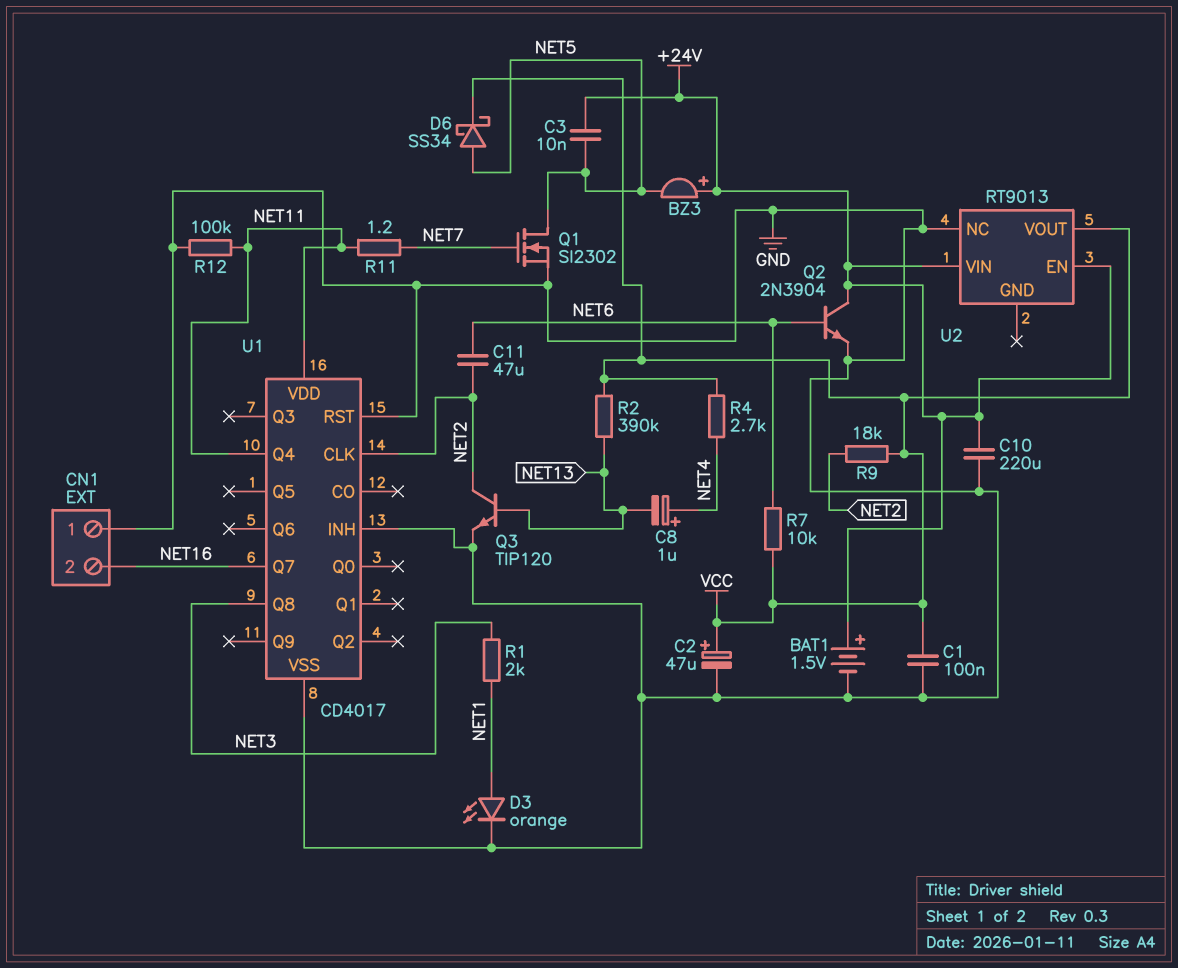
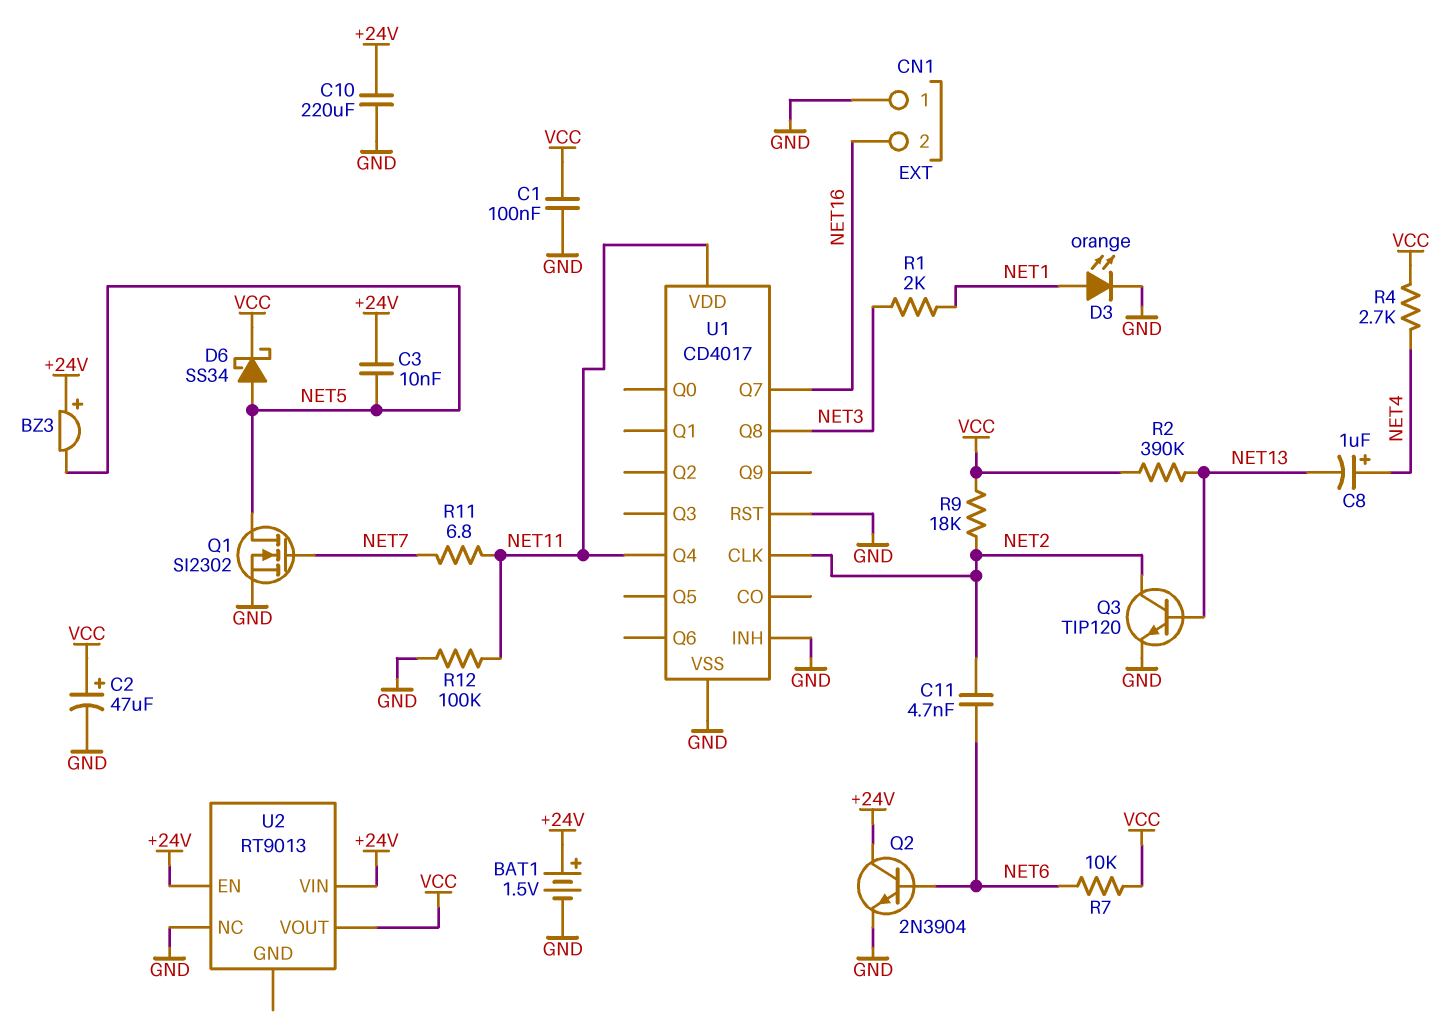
C11: 47uF (NET2, NET6) -> 4.7nF (NET2, NET6)
R11: 1.2 (NET7, NET11) -> 6.8 (NET7, NET11)

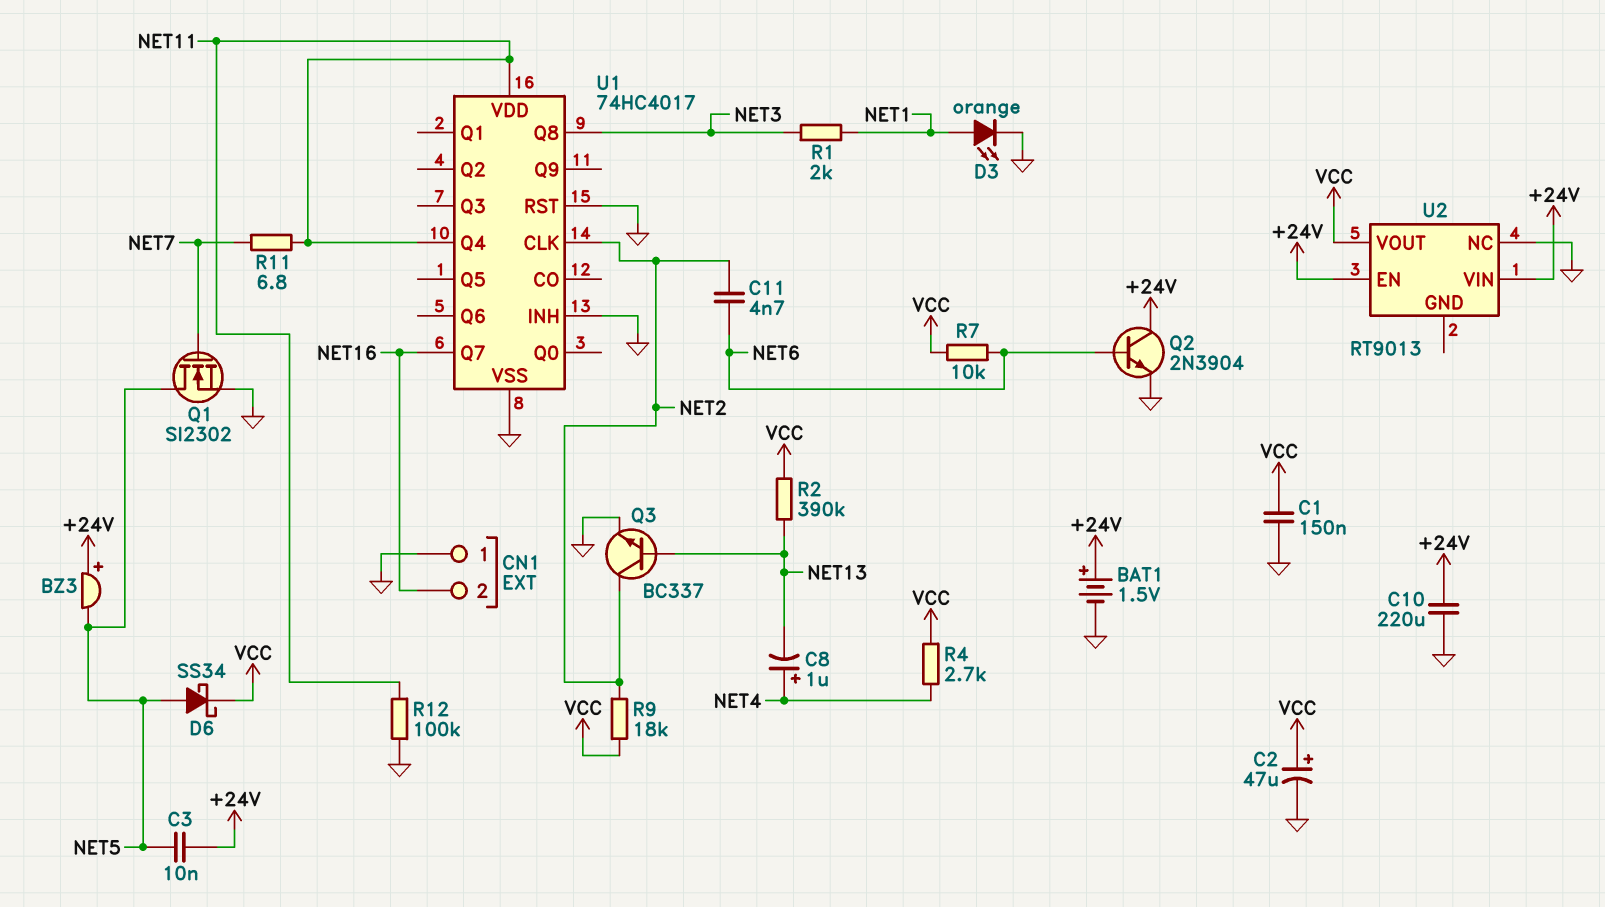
C1: 100nF (GND, VCC) -> 150nF (GND, VCC)
Q3: NPN TIP120 (B NET13, C NET2, E GND) -> NPN BC337 (B NET13, C NET2, E GND)
U1: CD4017 -> 74HC4017

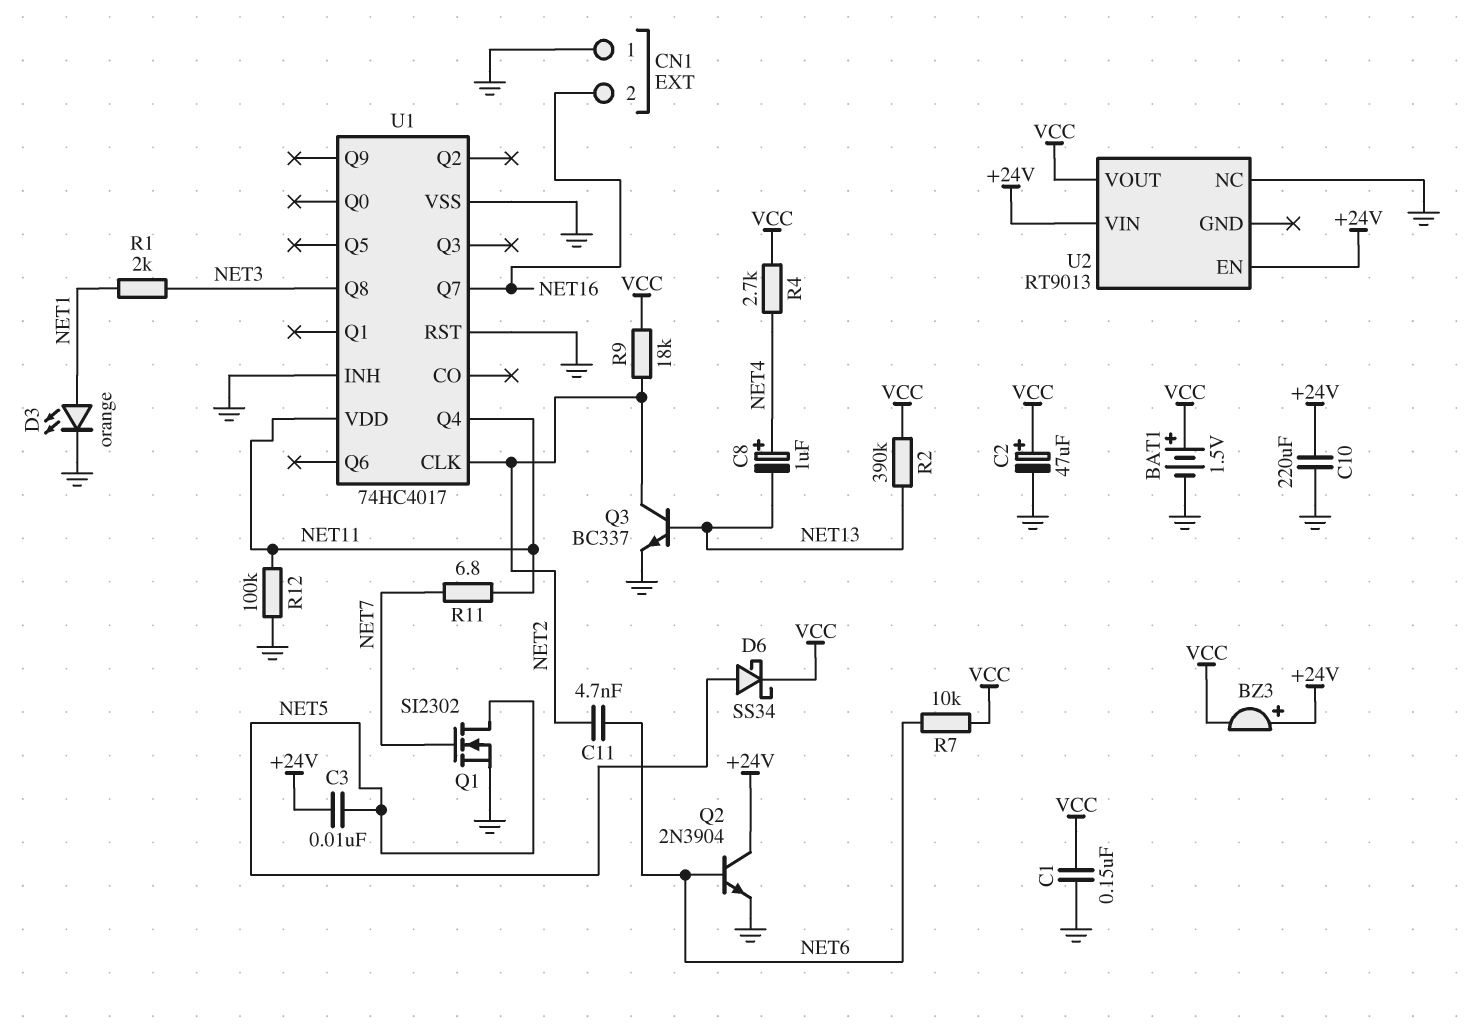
BAT1: 1.5V (plus +24V, minus GND) -> 1.5V (plus VCC, minus GND)
BZ3: buzzer (plus +24V, minus NET5) -> buzzer (plus +24V, minus VCC)

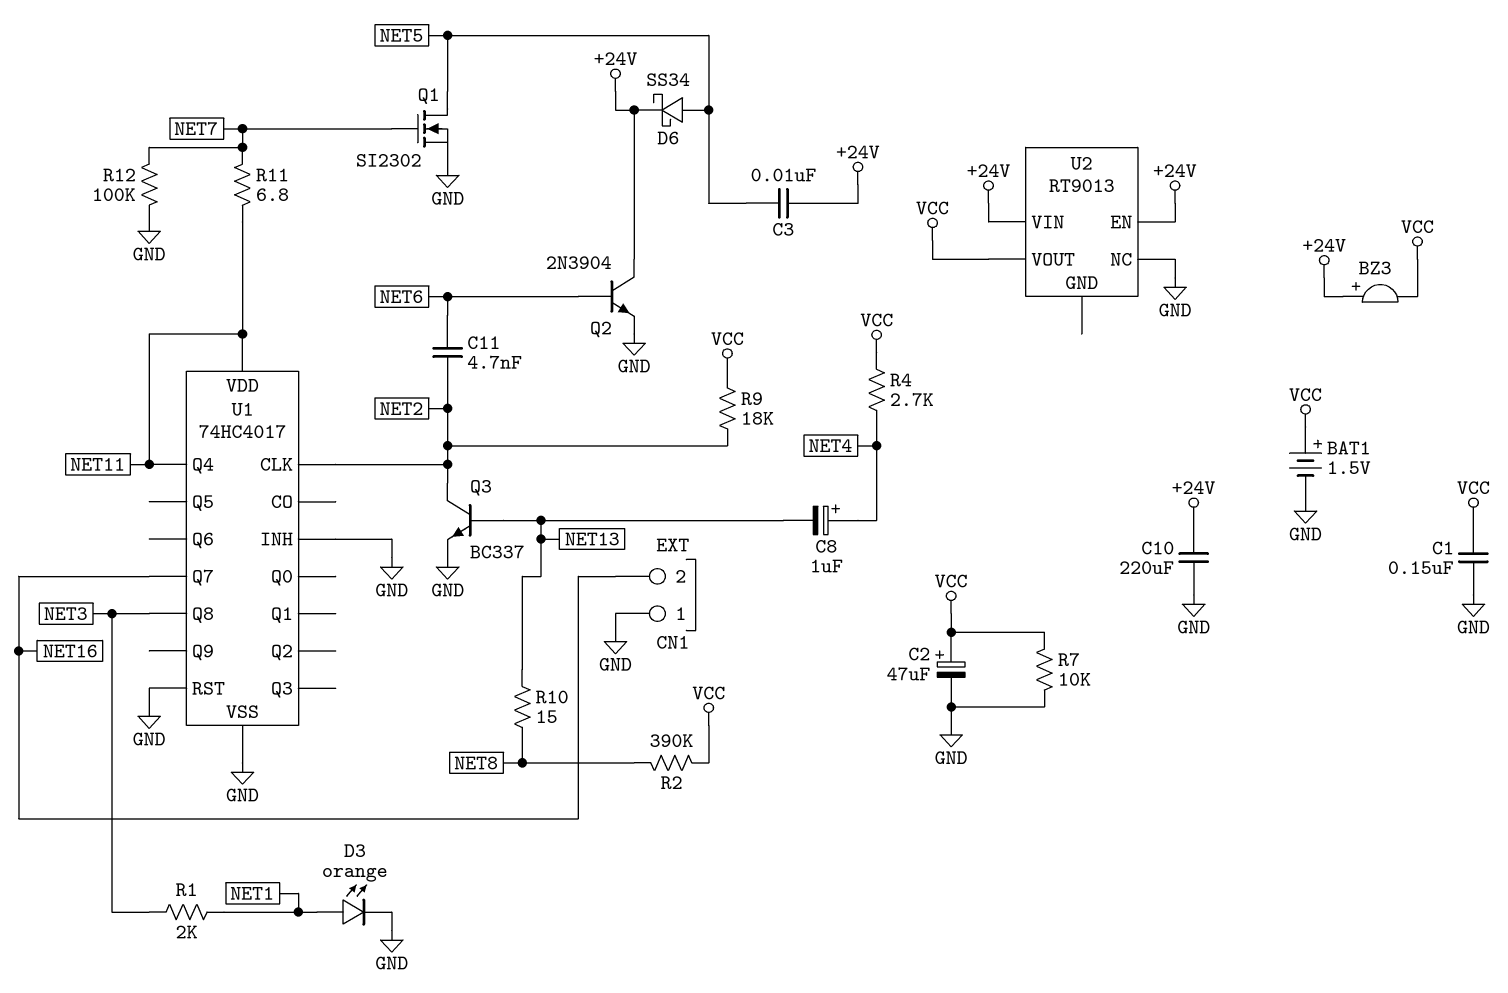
D6: schottky SS34 (A NET5, K VCC) -> schottky SS34 (A NET5, K +24V)
R2: 390k (NET13, VCC) -> 390k (NET8, VCC)
R7: 10k (NET6, VCC) -> 10k (GND, VCC)
R10: none -> 15 (NET8, NET13)
R12: 100k (GND, NET11) -> 100k (GND, NET7)

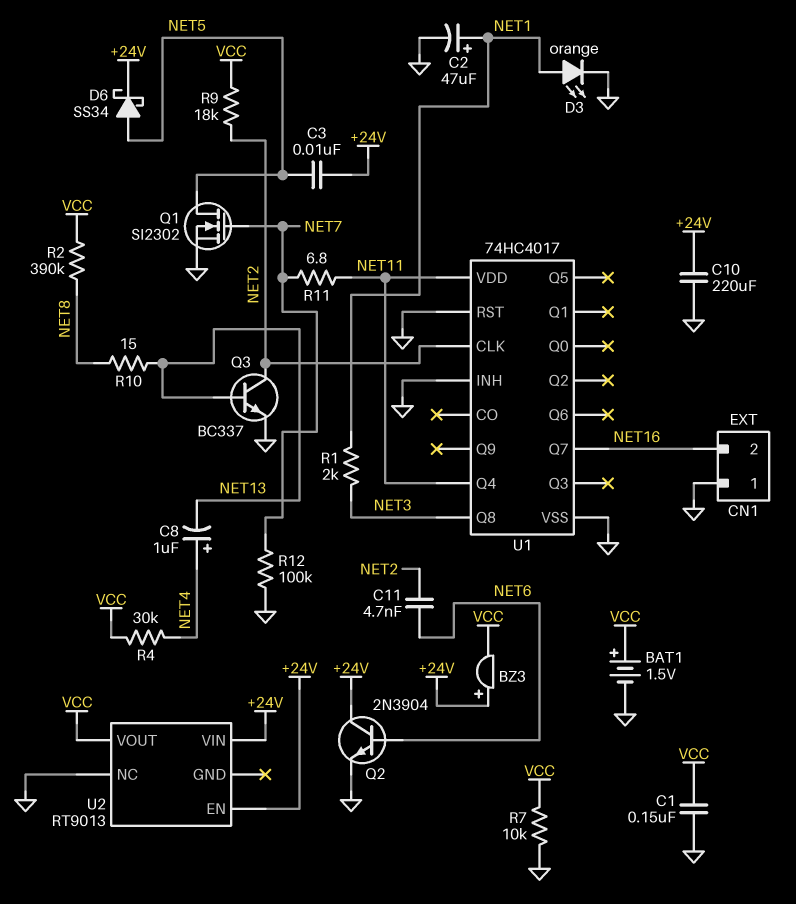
C2: 47uF (plus VCC, minus GND) -> 47uF (plus NET1, minus GND)
R4: 2.7k (NET4, VCC) -> 30k (NET4, VCC)

